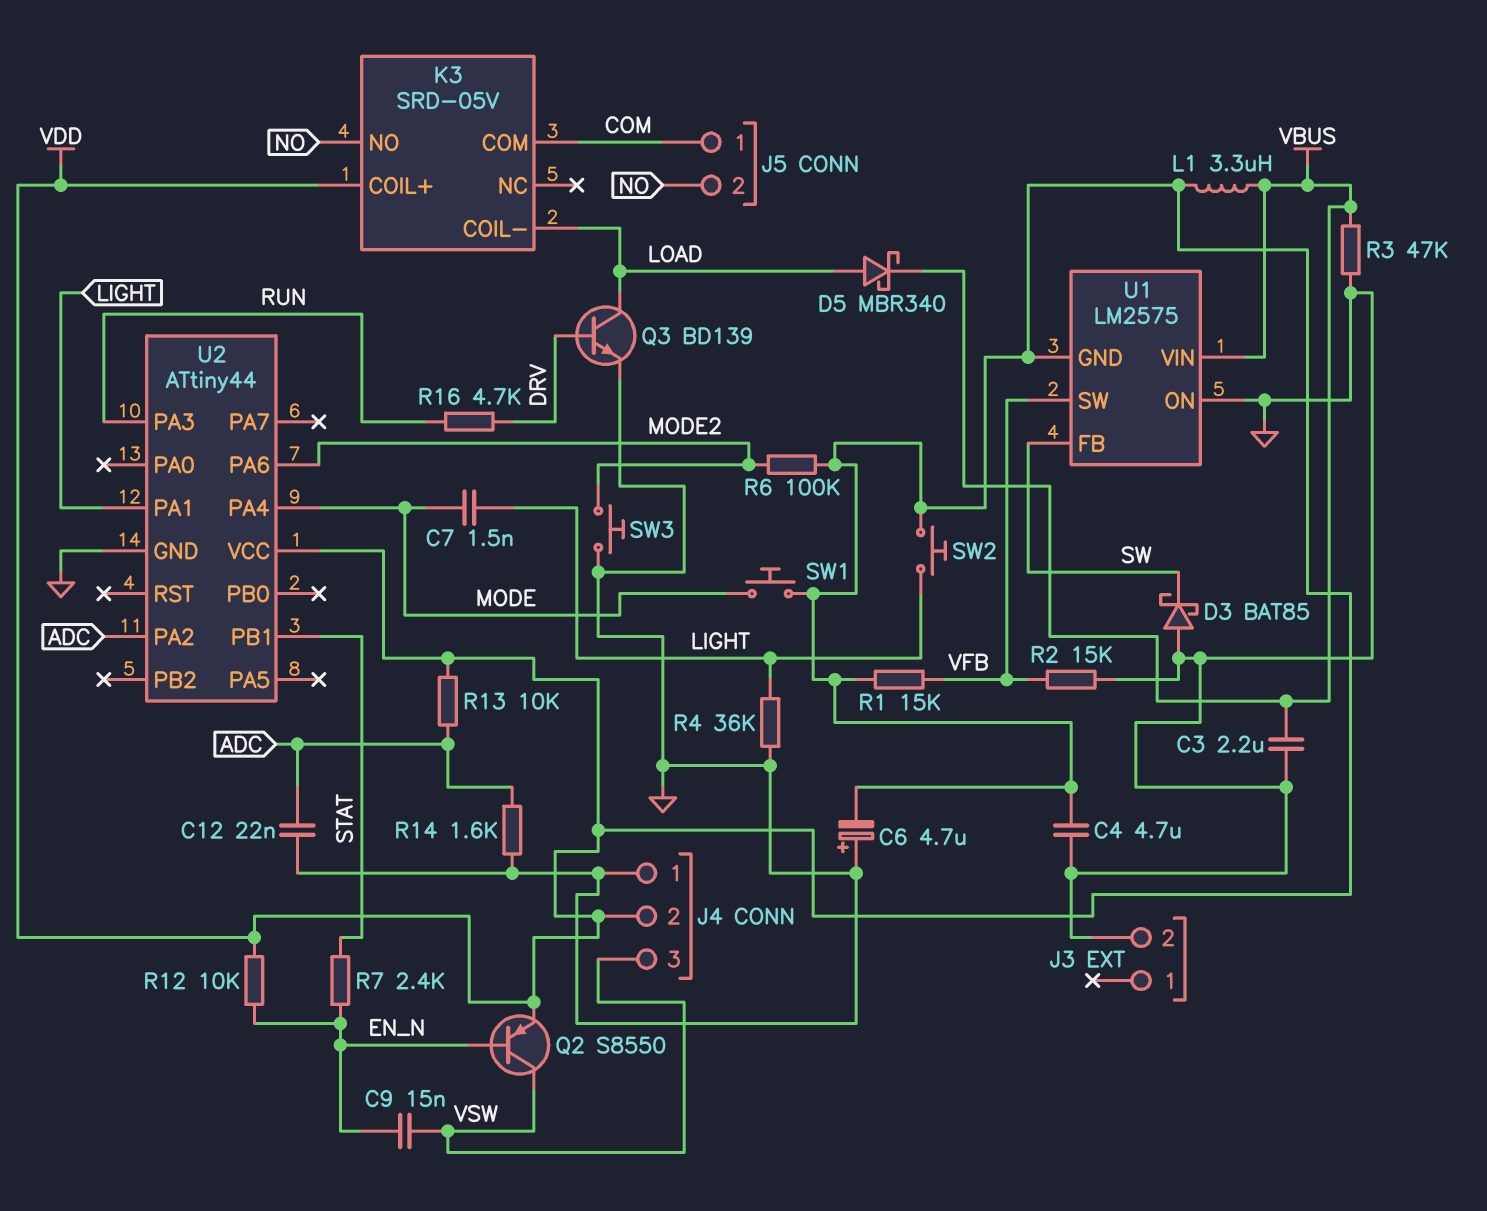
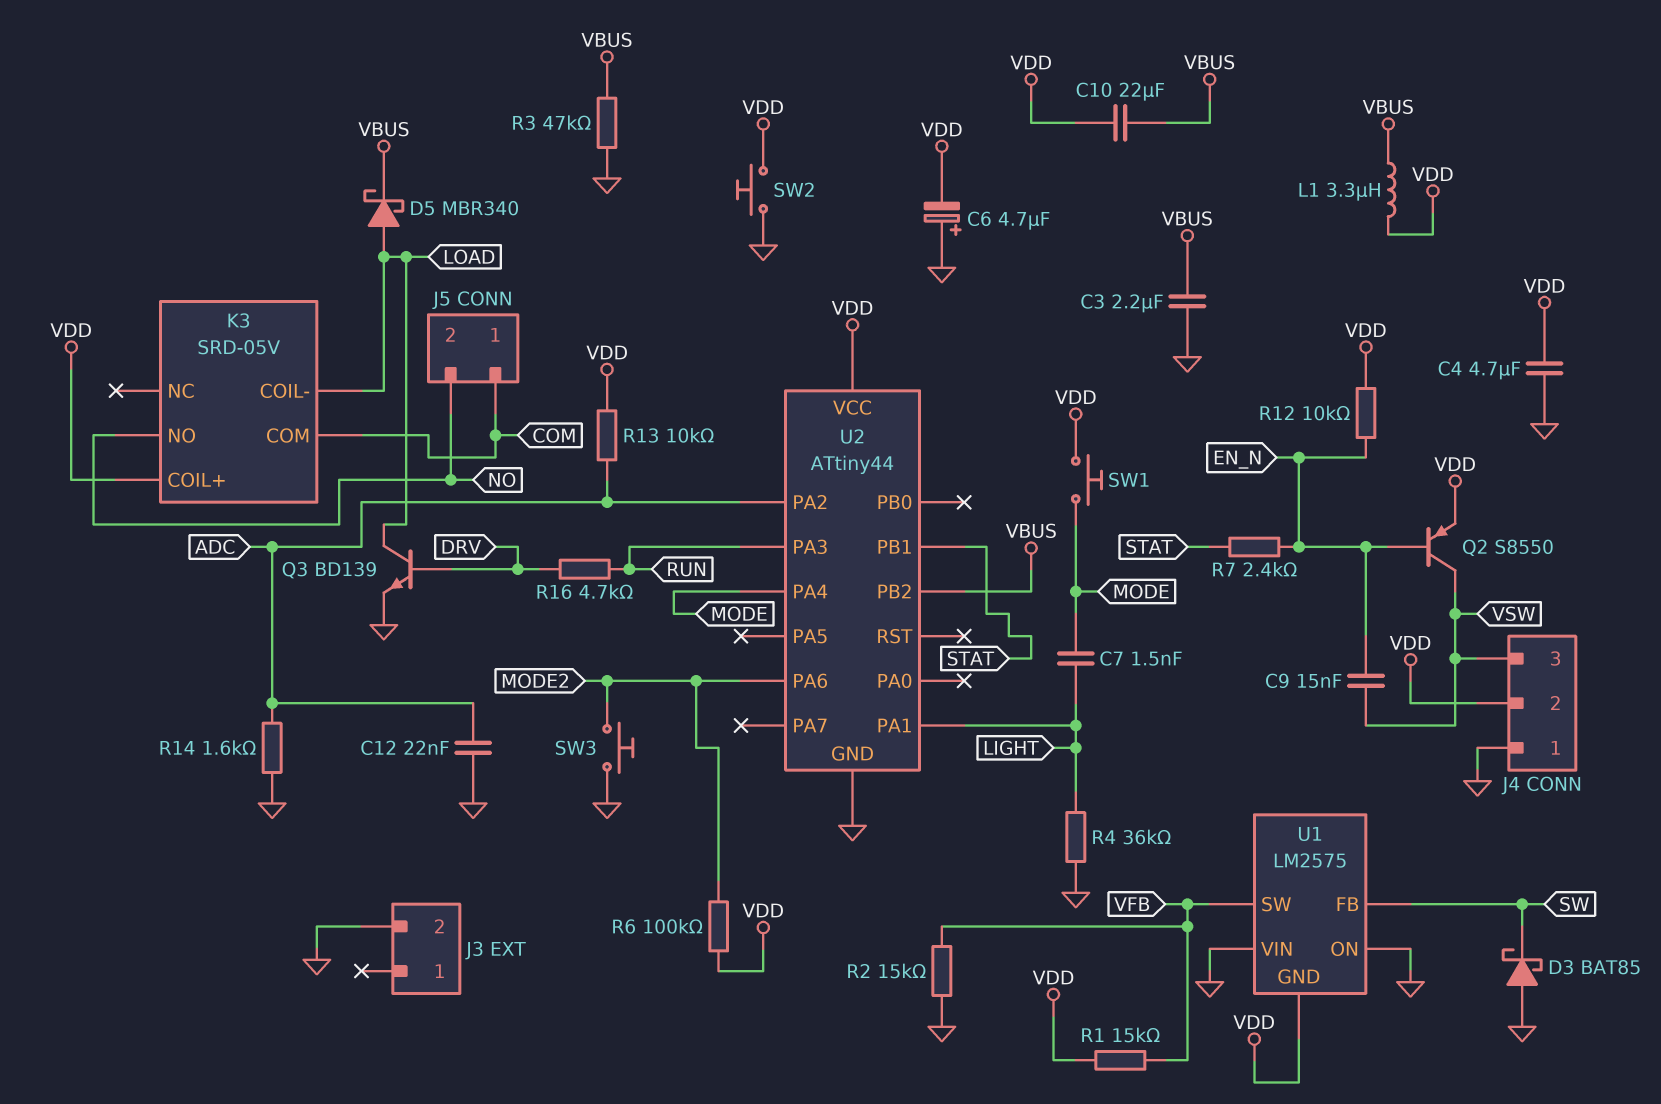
C10: none -> 22uF (VBUS, VDD)
SW2: button (LIGHT, VDD) -> button (GND, VDD)
U1 pin VIN: VBUS -> GND
U2 pin PB2: none -> VBUS

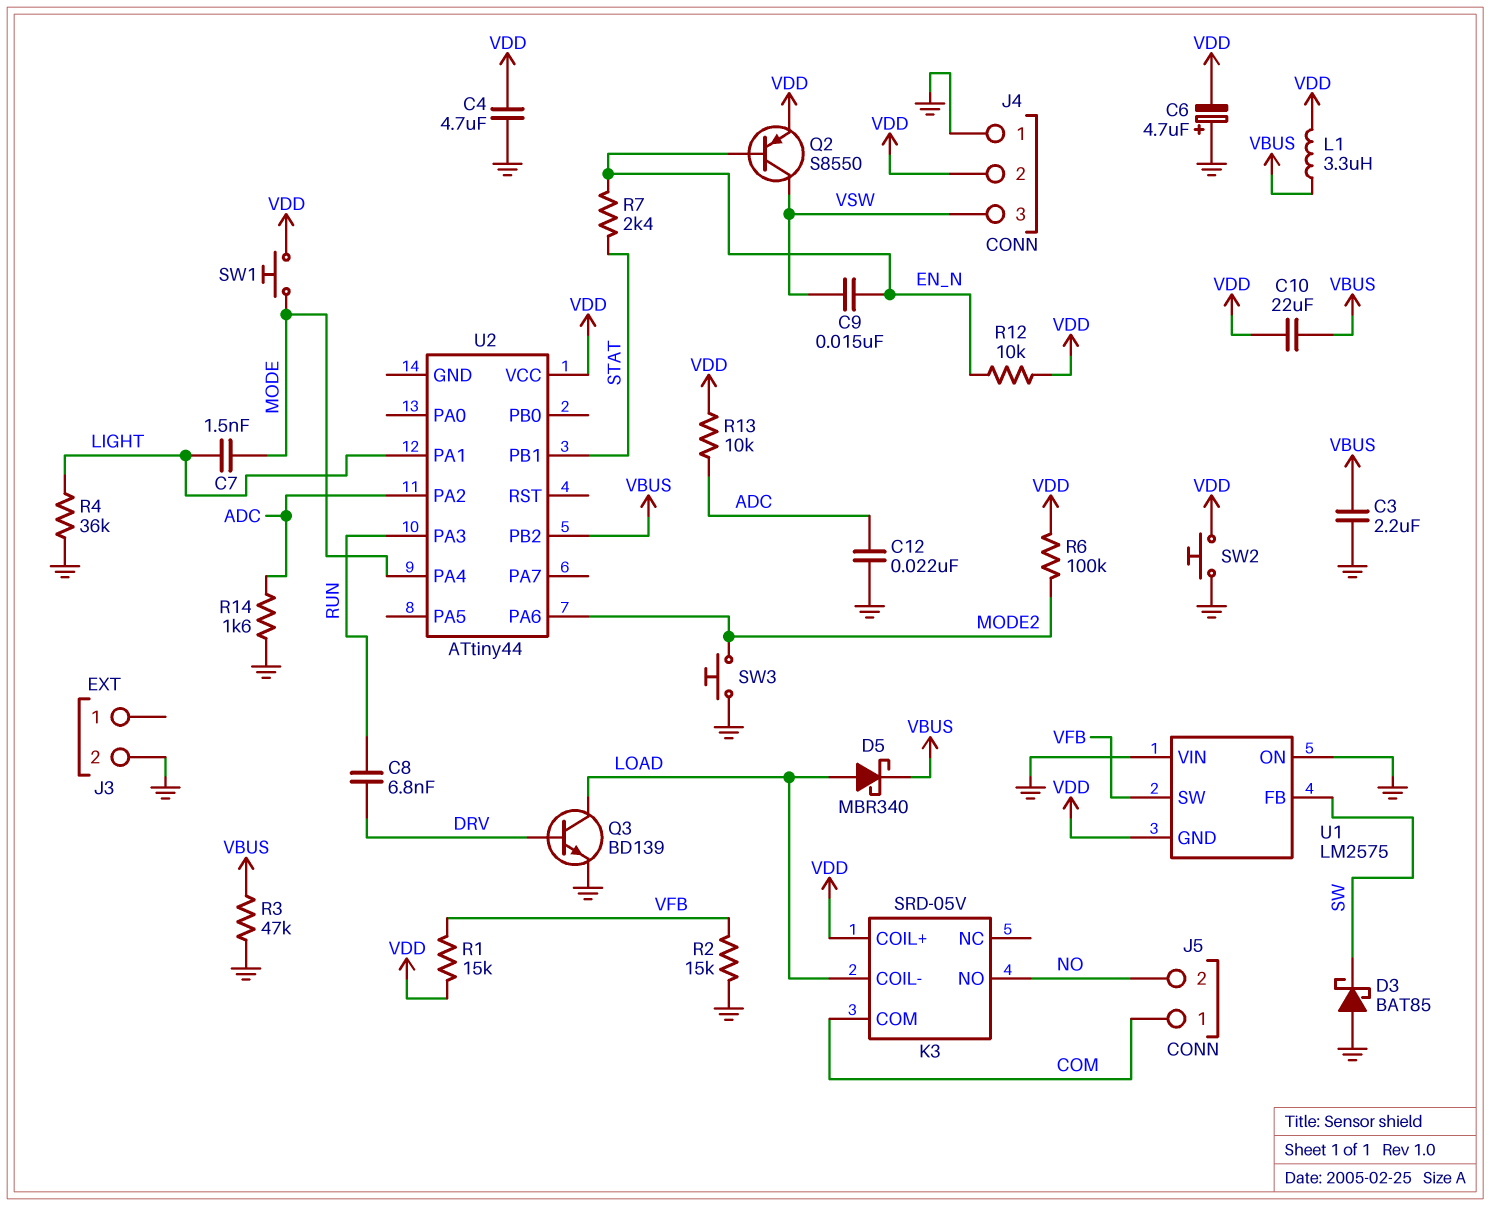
C8: none -> 6.8nF (DRV, RUN)
R16: 4.7k (DRV, RUN) -> none
U2 pin GND: GND -> none

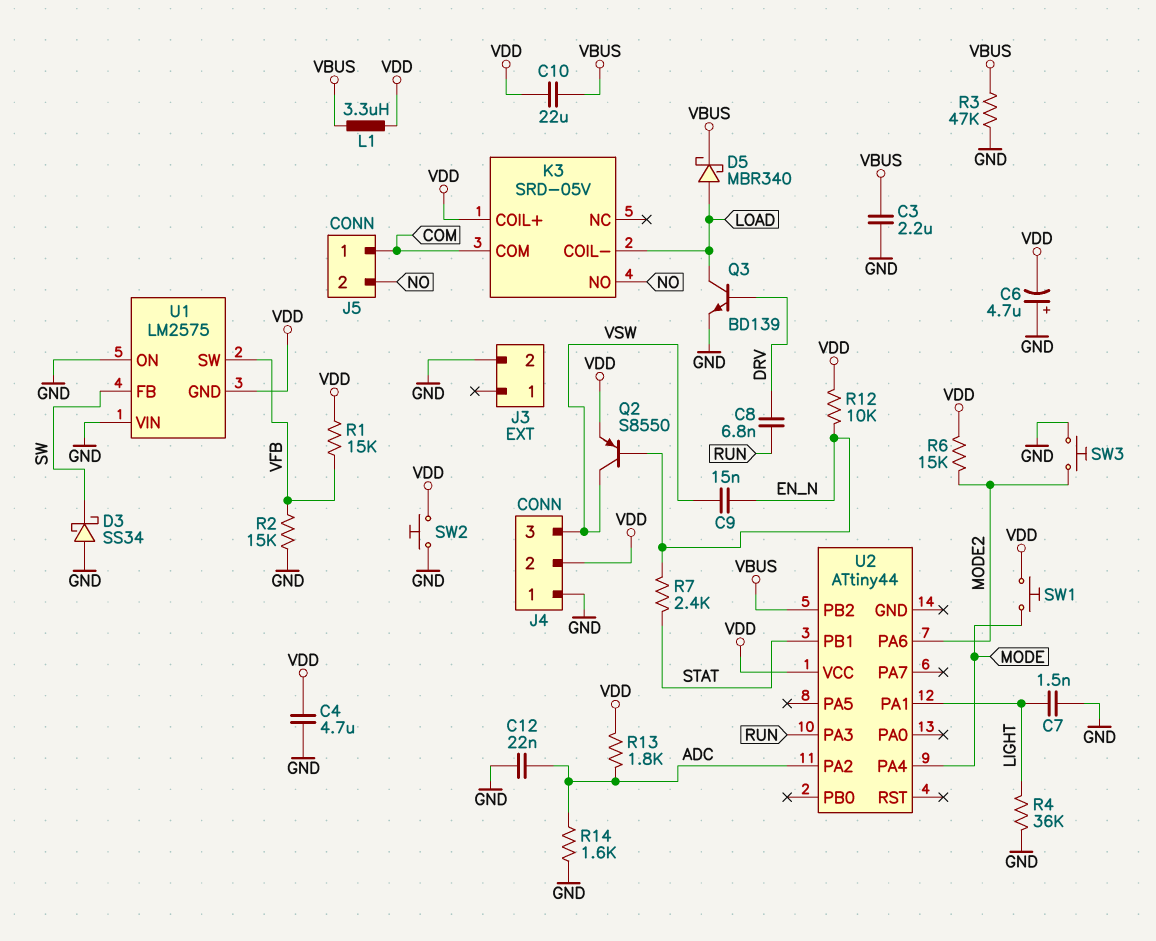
C7: 1.5nF (LIGHT, MODE) -> 1.5nF (GND, LIGHT)
D3: schottky BAT85 (A GND, K SW) -> schottky SS34 (A GND, K SW)
R6: 100k (MODE2, VDD) -> 15k (MODE2, VDD)
R13: 10k (ADC, VDD) -> 1.8k (ADC, VDD)

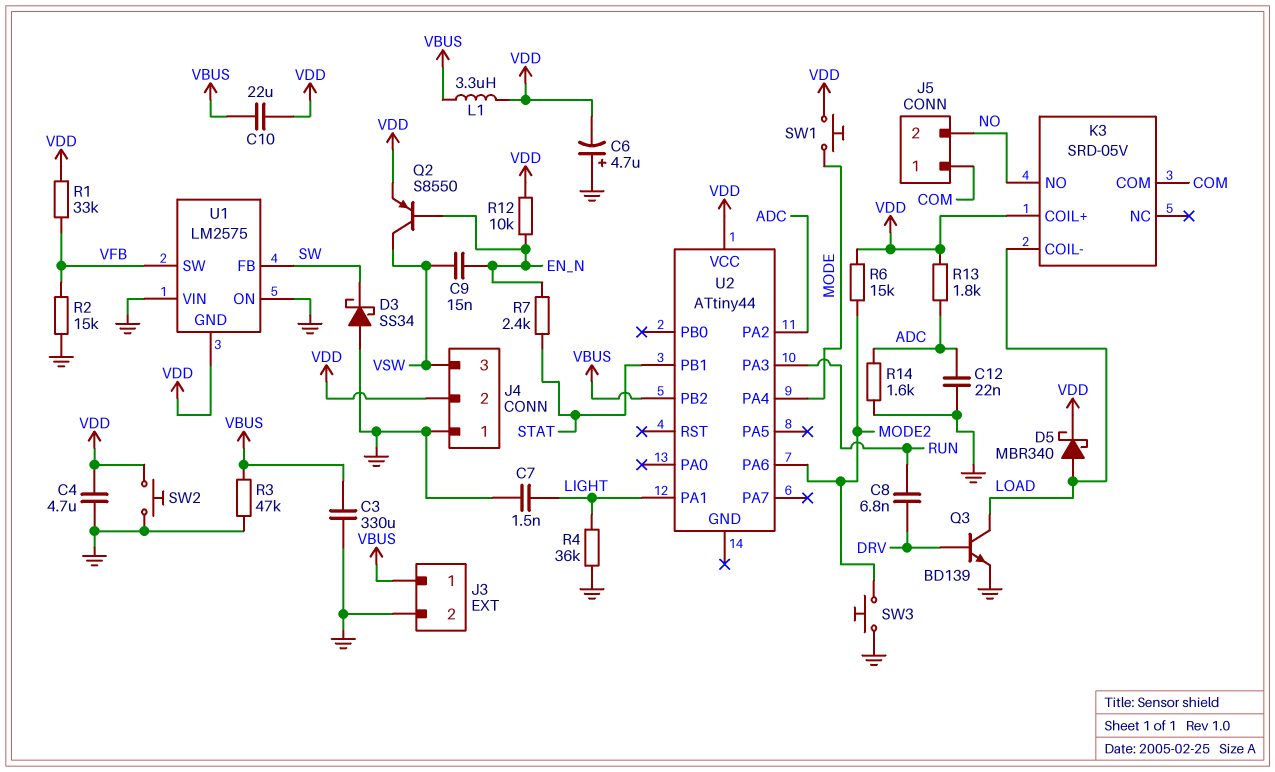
C3: 2.2uF (GND, VBUS) -> 330uF (GND, VBUS)
D5: schottky MBR340 (A LOAD, K VBUS) -> schottky MBR340 (A LOAD, K VDD)
J3 pin 1: none -> VBUS
R1: 15k (VDD, VFB) -> 33k (VDD, VFB)

